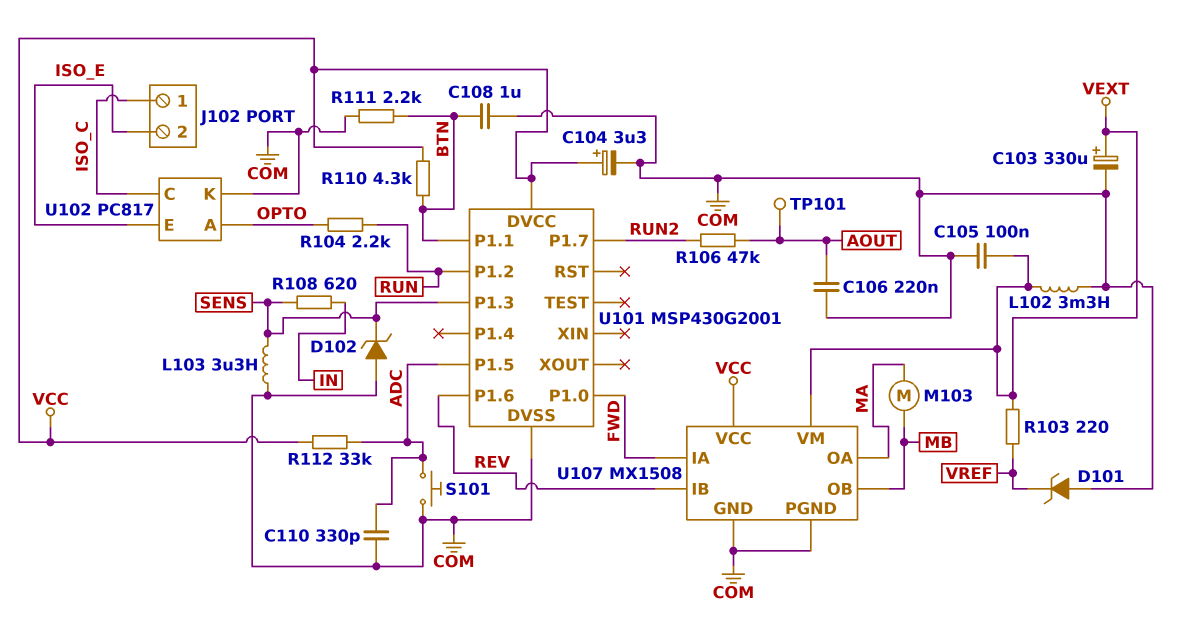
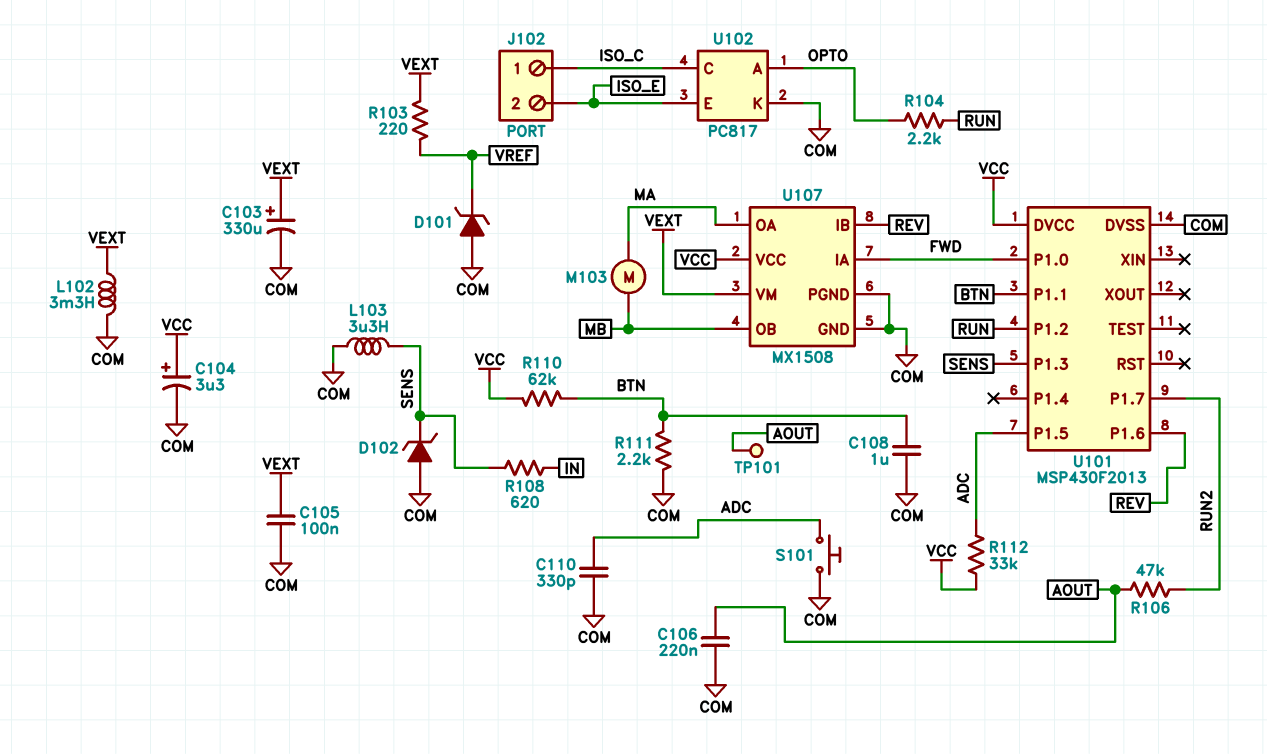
R110: 4.3k (BTN, VCC) -> 62k (BTN, VCC)
U101: MSP430G2001 -> MSP430F2013

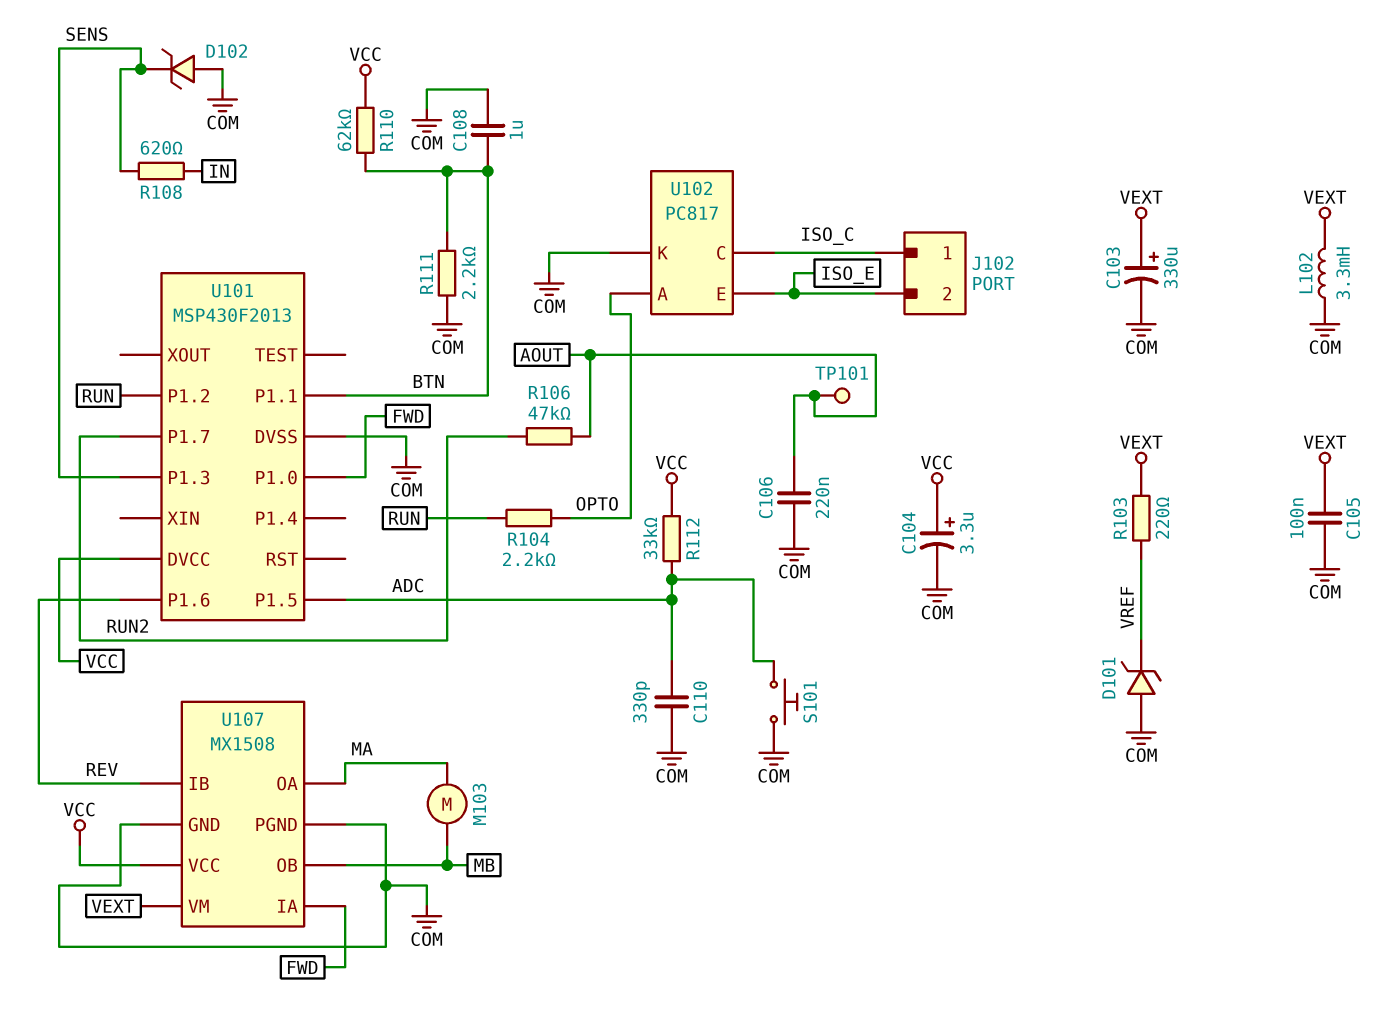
L103: 3.3uH (COM, SENS) -> none

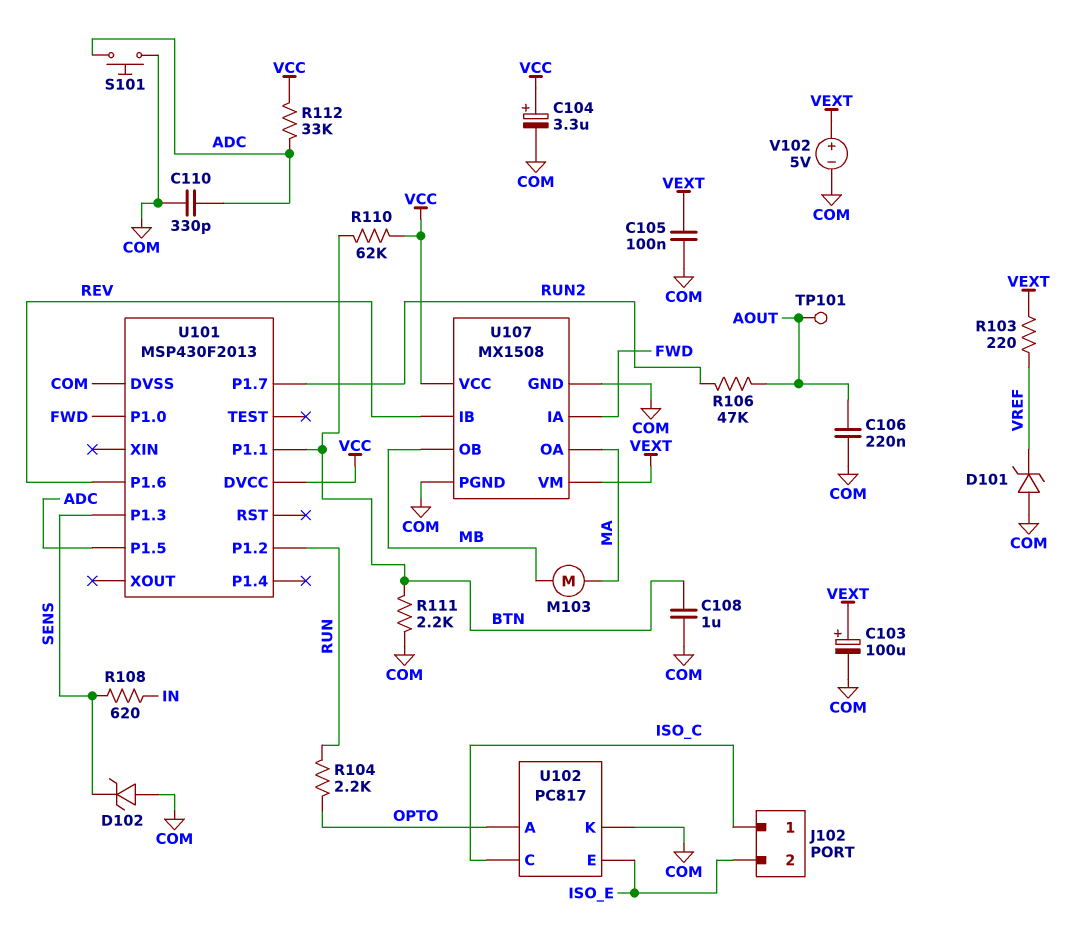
C103: 330uF (plus VEXT, minus COM) -> 100uF (plus VEXT, minus COM)
L102: 3.3mH (COM, VEXT) -> none
V102: none -> 5V (plus VEXT, minus COM)

